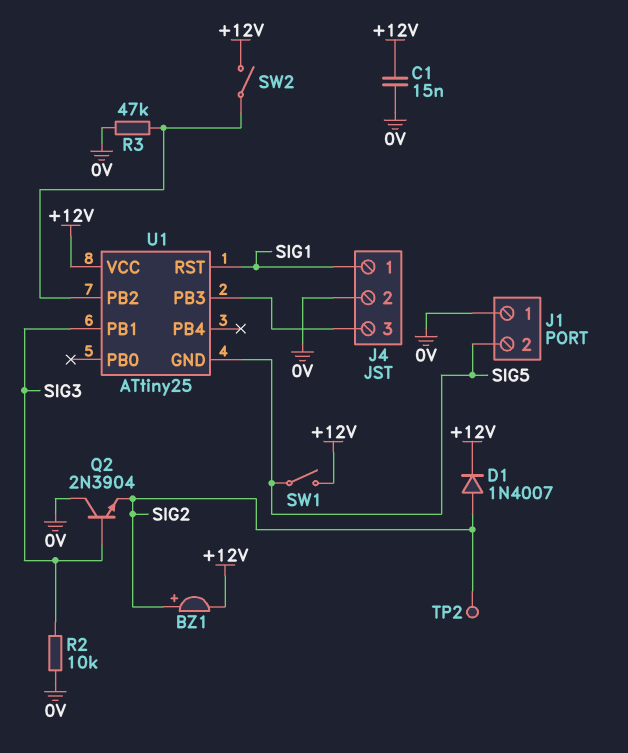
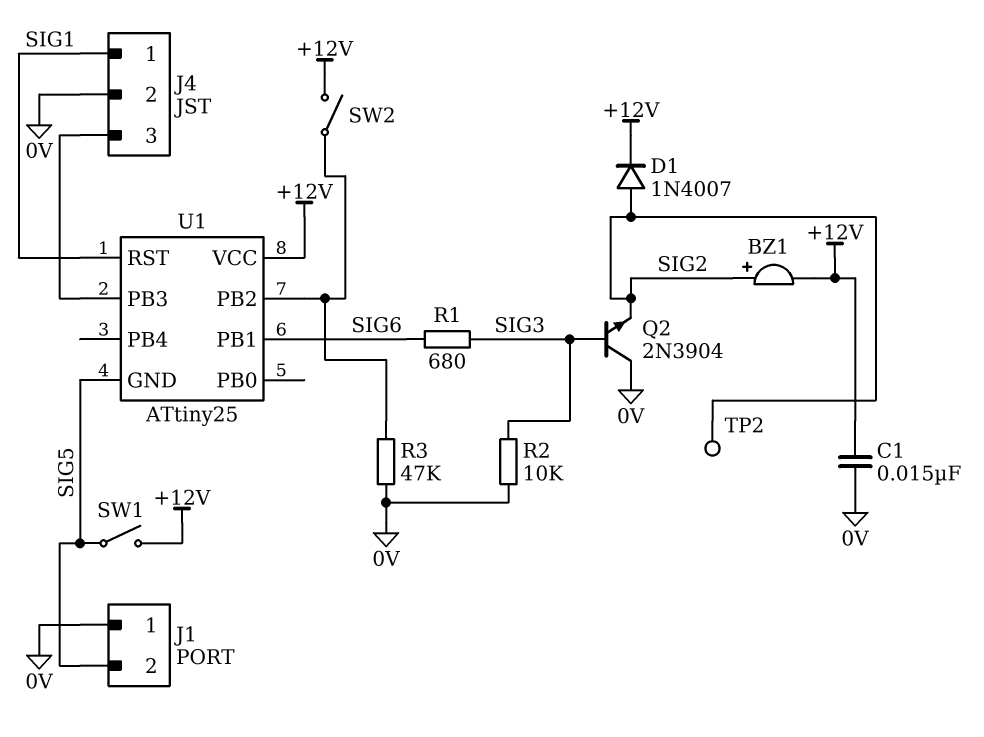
R1: none -> 680 (SIG3, SIG6)
U1 pin PB1: SIG3 -> SIG6

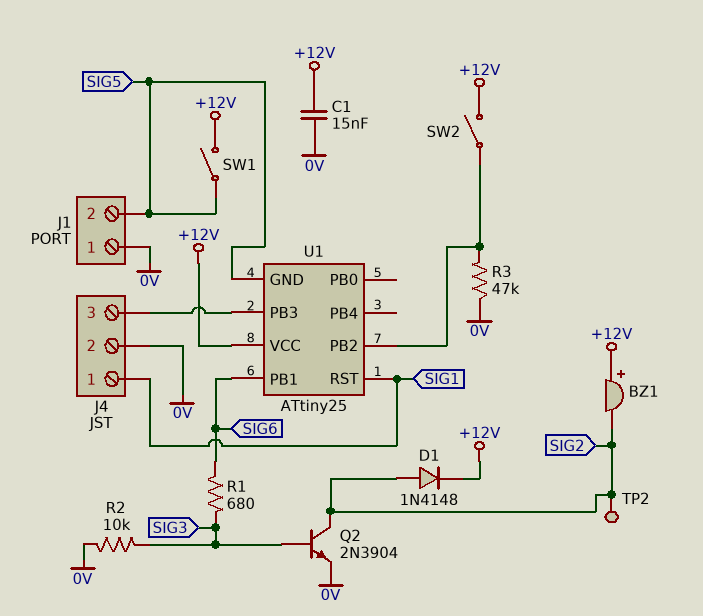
BZ1: buzzer (plus SIG2, minus +12V) -> buzzer (plus +12V, minus SIG2)
D1: diode 1N4007 (A SIG2, K +12V) -> diode 1N4148 (A SIG2, K +12V)
Q2: NPN 2N3904 (B SIG3, C 0V, E SIG2) -> NPN 2N3904 (B SIG3, C SIG2, E 0V)

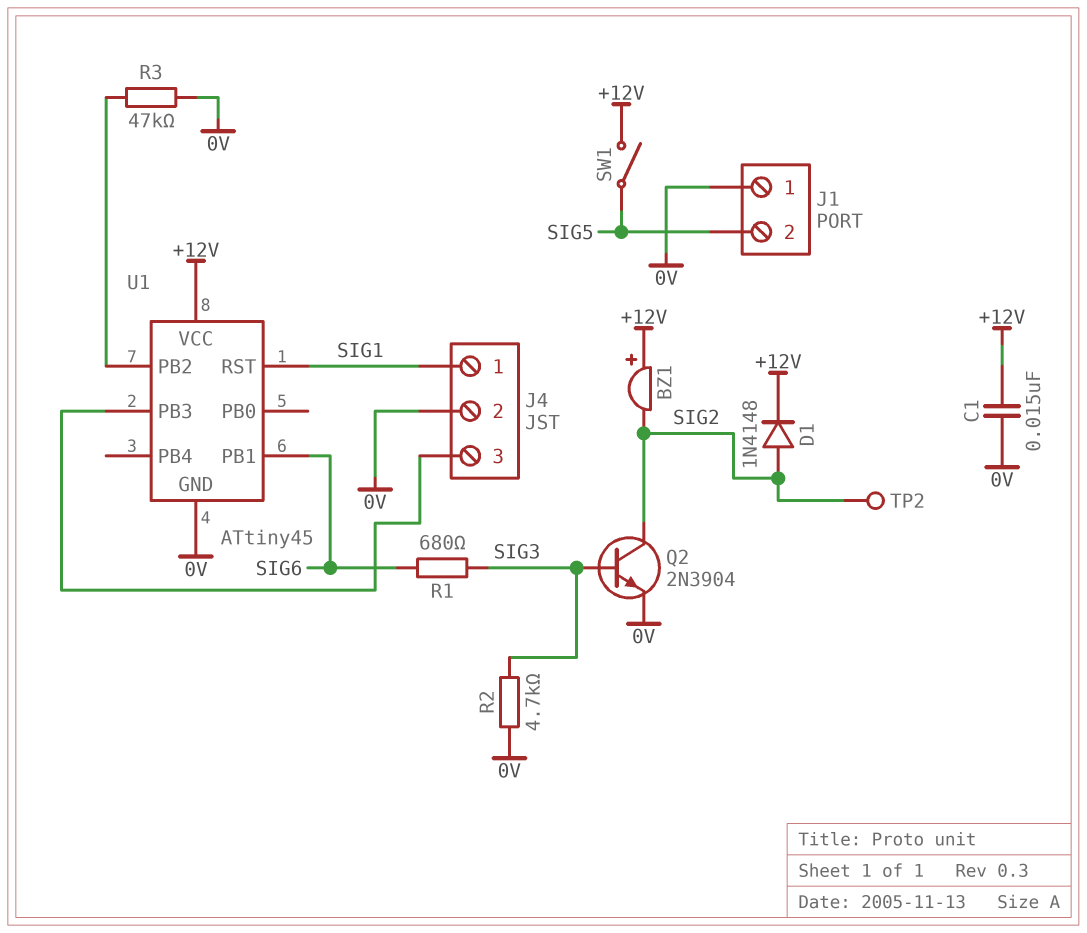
R2: 10k (0V, SIG3) -> 4.7k (0V, SIG3)
SW2: switch (+12V, U1/PB2) -> none
U1: ATtiny25 -> ATtiny45
U1 pin GND: SIG5 -> 0V

